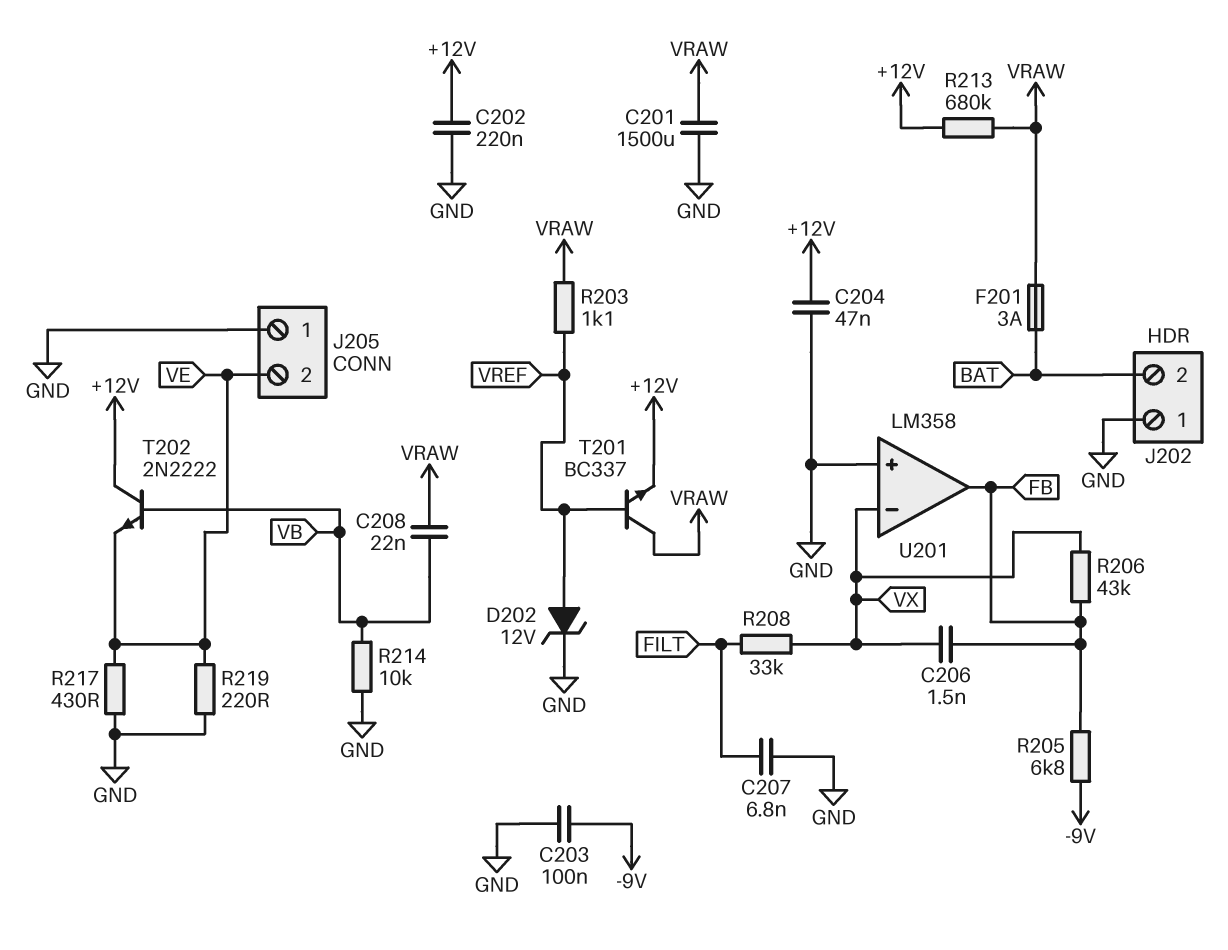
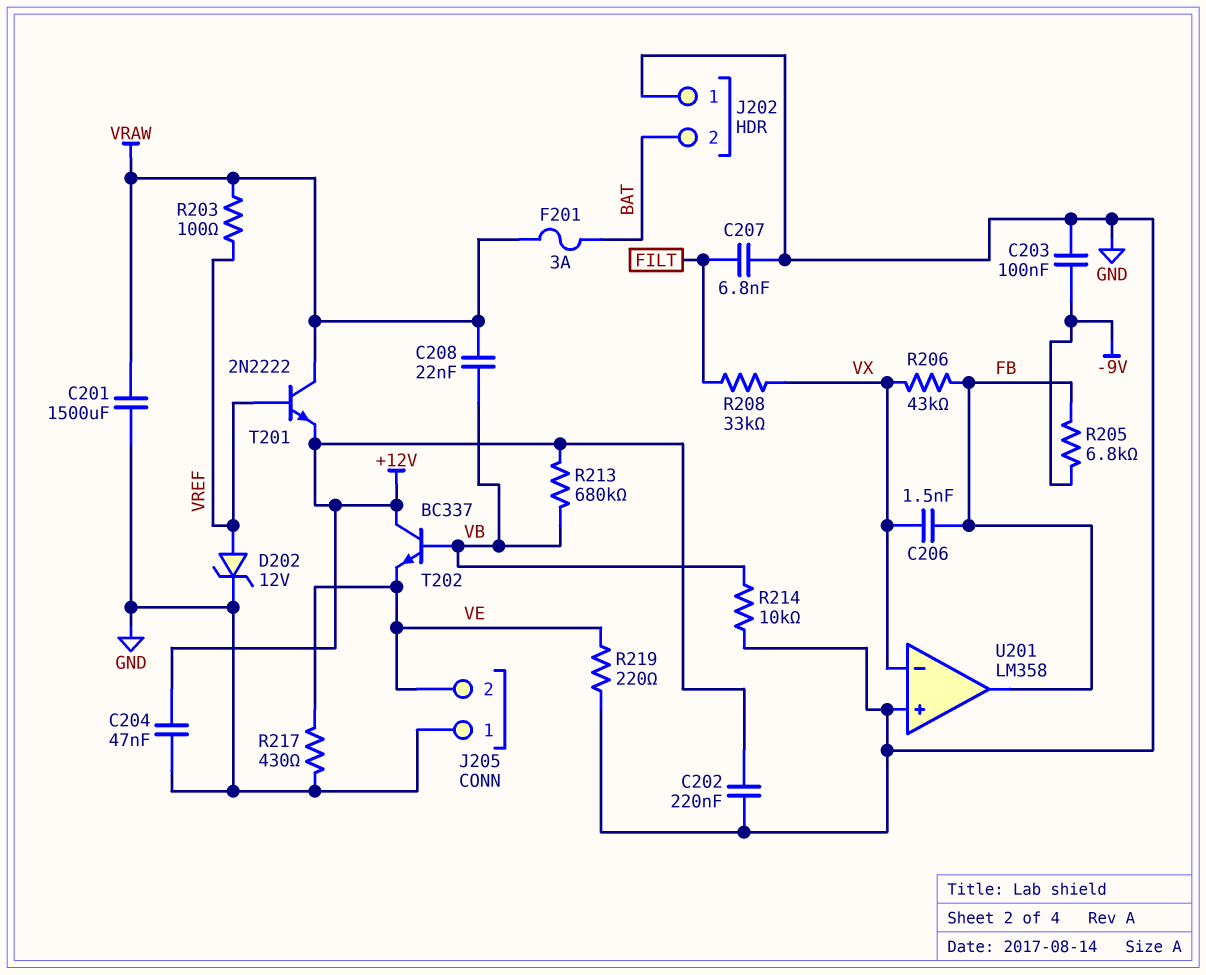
R203: 1.1k (VRAW, VREF) -> 100 (VRAW, VREF)
R213: 680k (+12V, VRAW) -> 680k (+12V, VB)
T201: NPN BC337 (B VREF, C VRAW, E +12V) -> NPN 2N2222 (B VREF, C VRAW, E +12V)
T202: NPN 2N2222 (B VB, C +12V, E VE) -> NPN BC337 (B VB, C +12V, E VE)

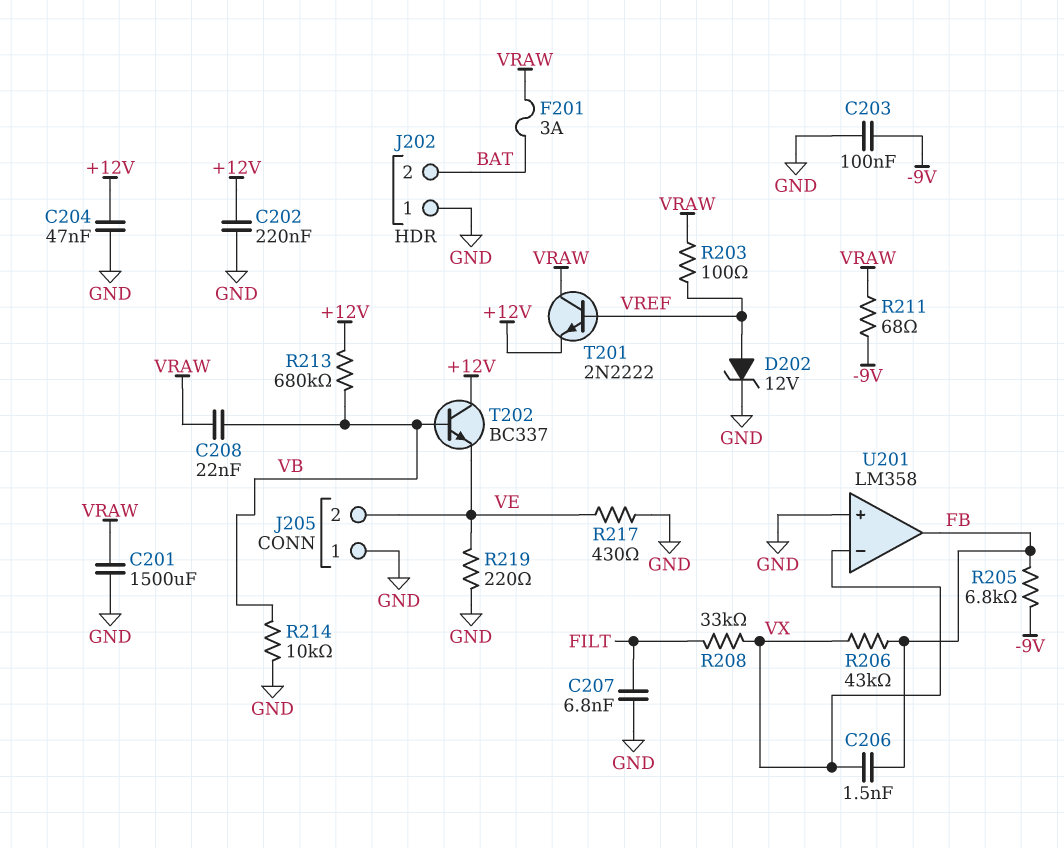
R211: none -> 68 (-9V, VRAW)

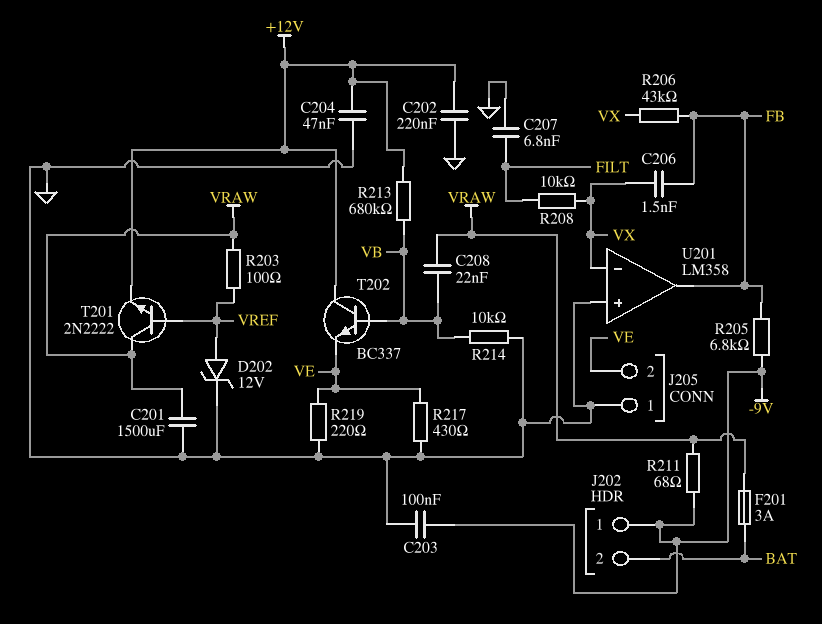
J202 pin 1: GND -> -9V
R208: 33k (FILT, VX) -> 10k (FILT, VX)

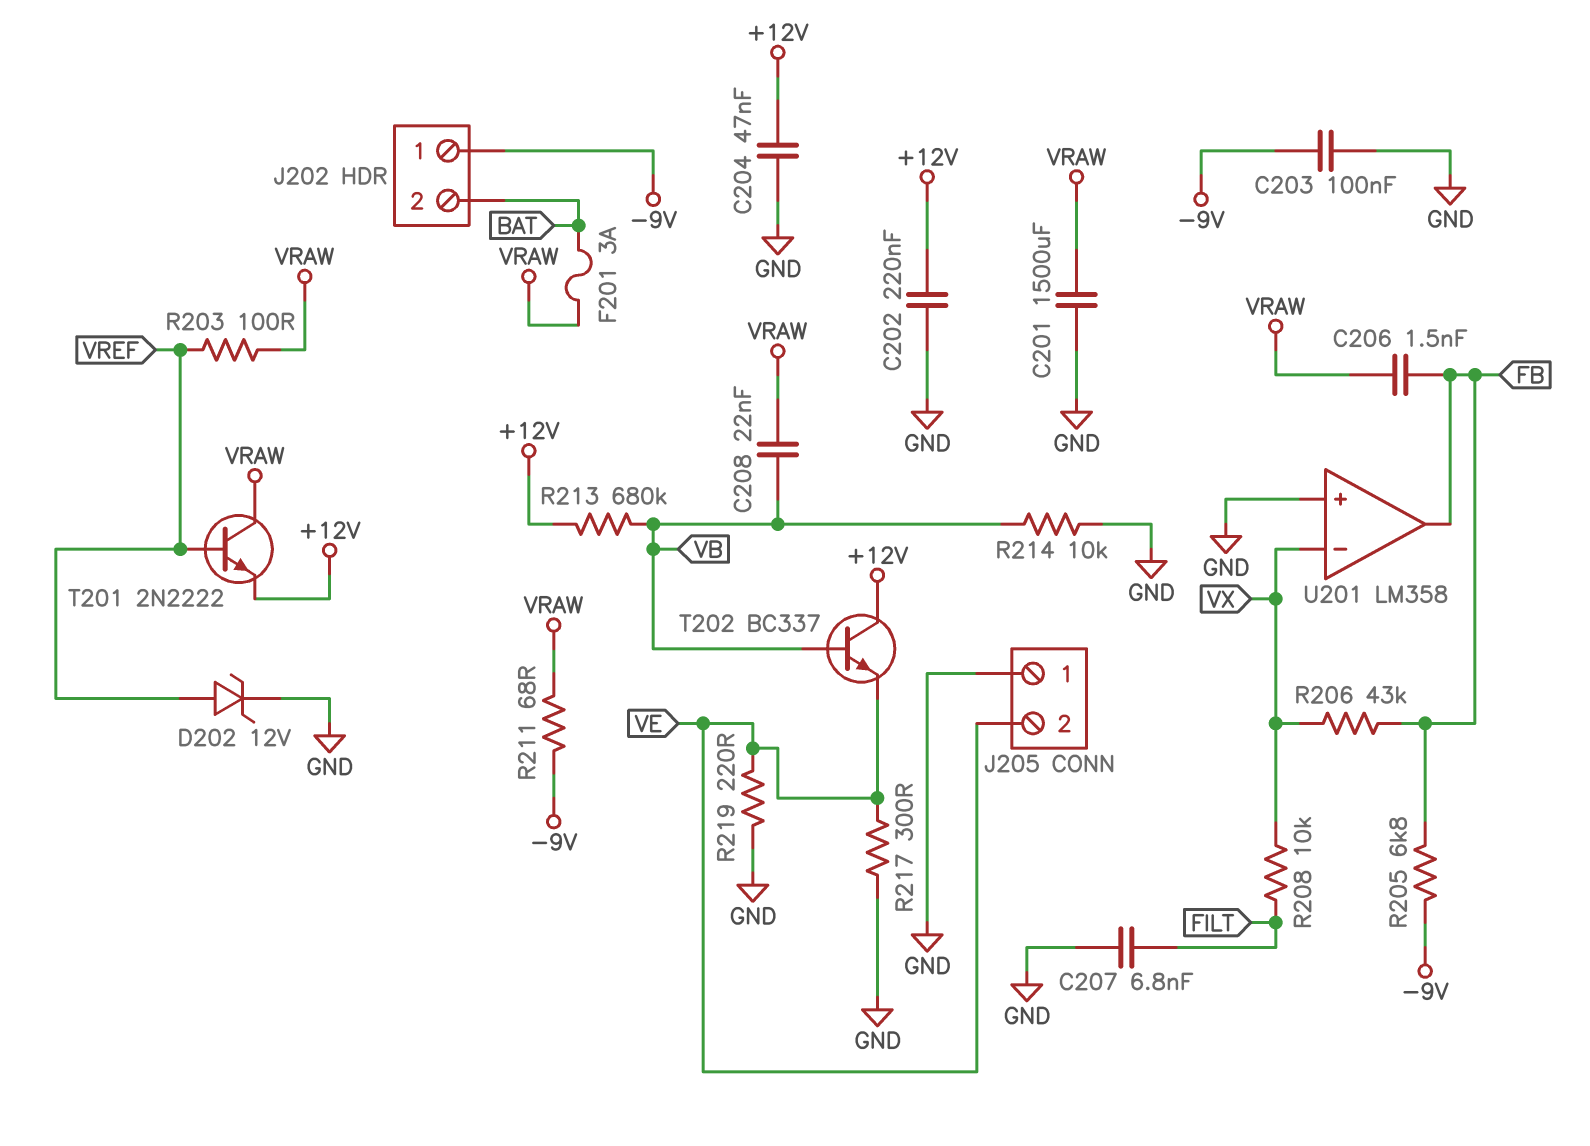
C206: 1.5nF (FB, VX) -> 1.5nF (FB, VRAW)
R217: 430 (GND, VE) -> 300 (GND, VE)

